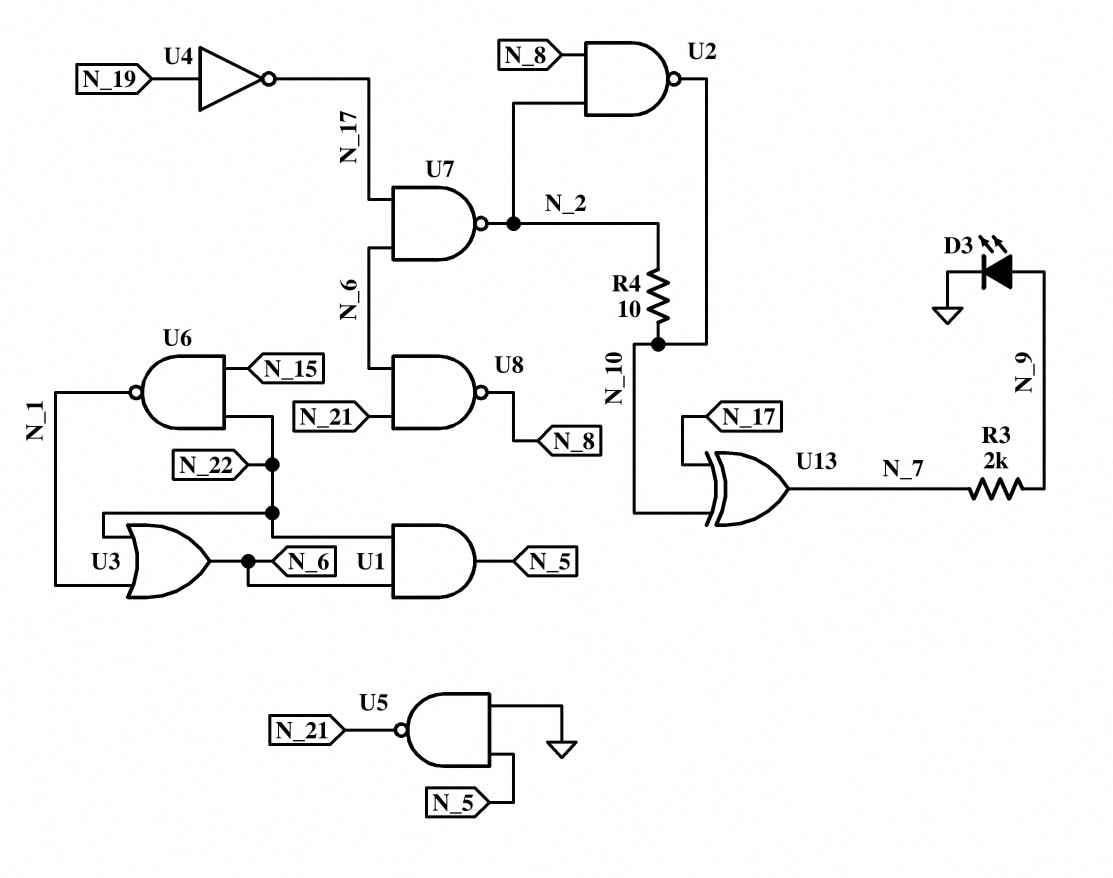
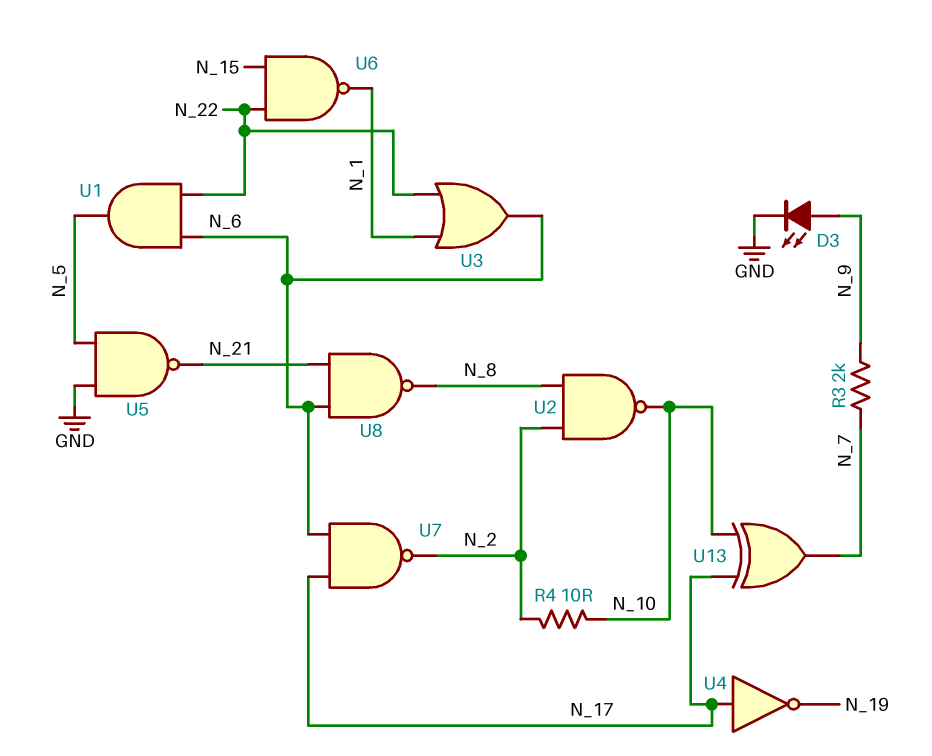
U4: NOT (in N_19, out N_17) -> NOT (in N_17, out N_19)

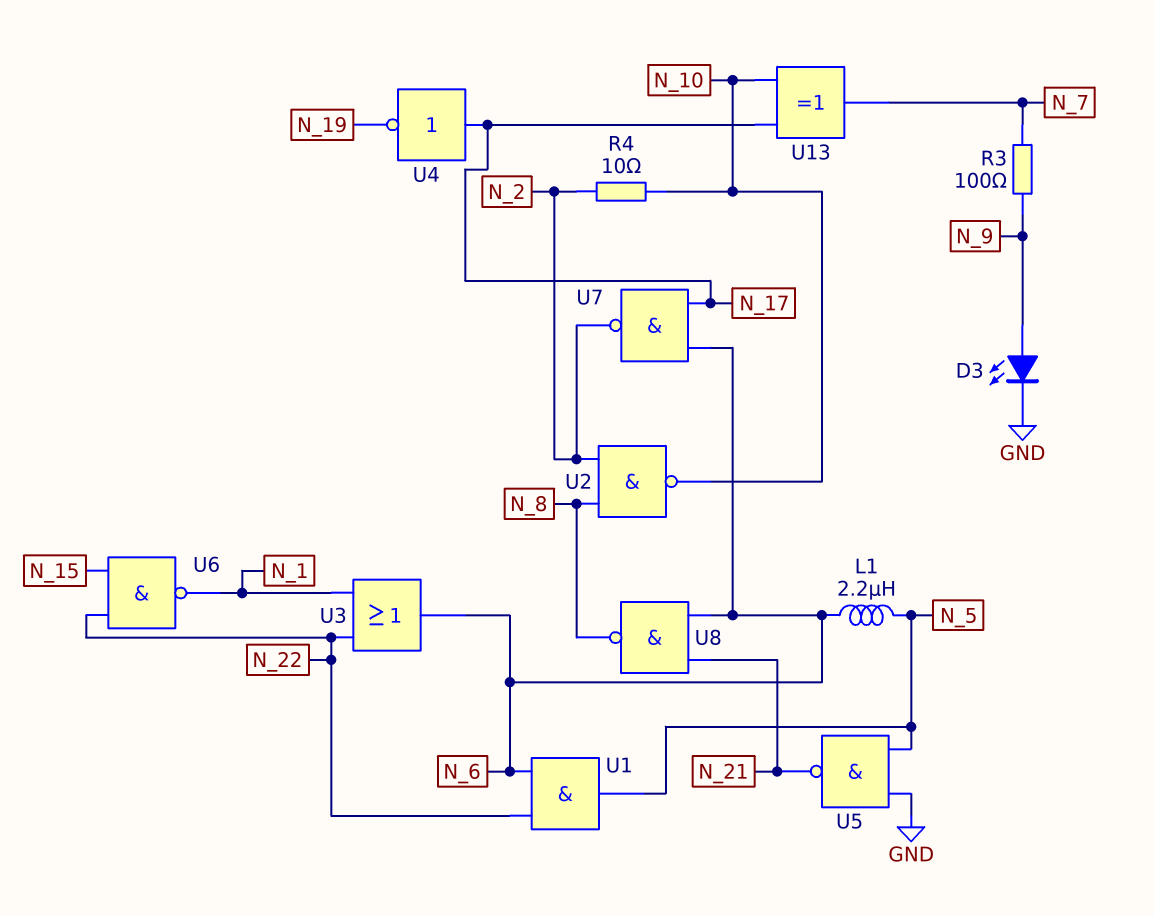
L1: none -> 2.2uH (N_5, N_6)
R3: 2k (N_7, N_9) -> 100 (N_7, N_9)

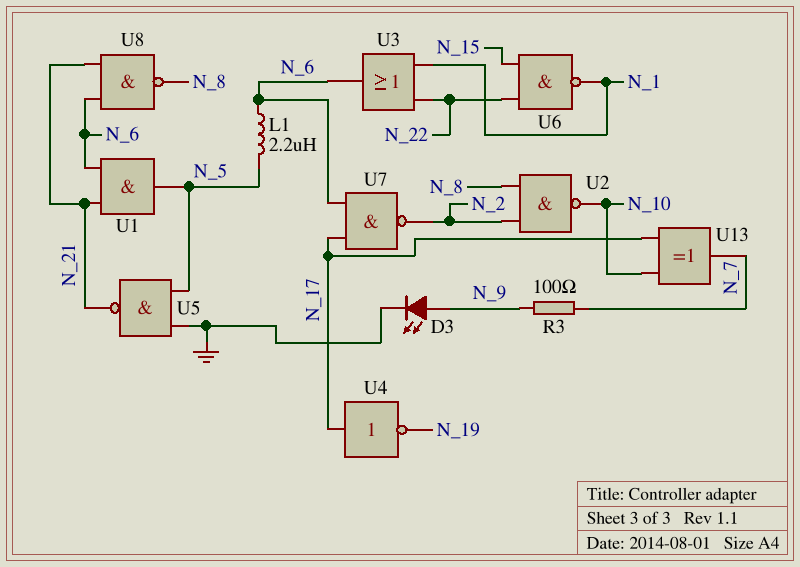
R4: 10 (N_2, N_10) -> none
U1: AND (in N_6, in N_22, out N_5) -> AND (in N_6, in N_21, out N_5)

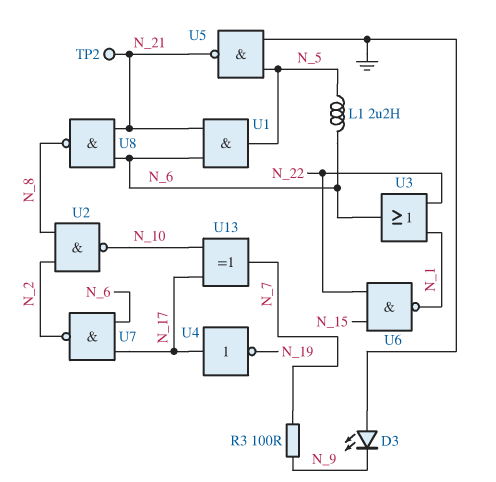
D3: LED (A N_9, K GND) -> LED (A GND, K N_9)
TP2: none -> test point (N_21)

